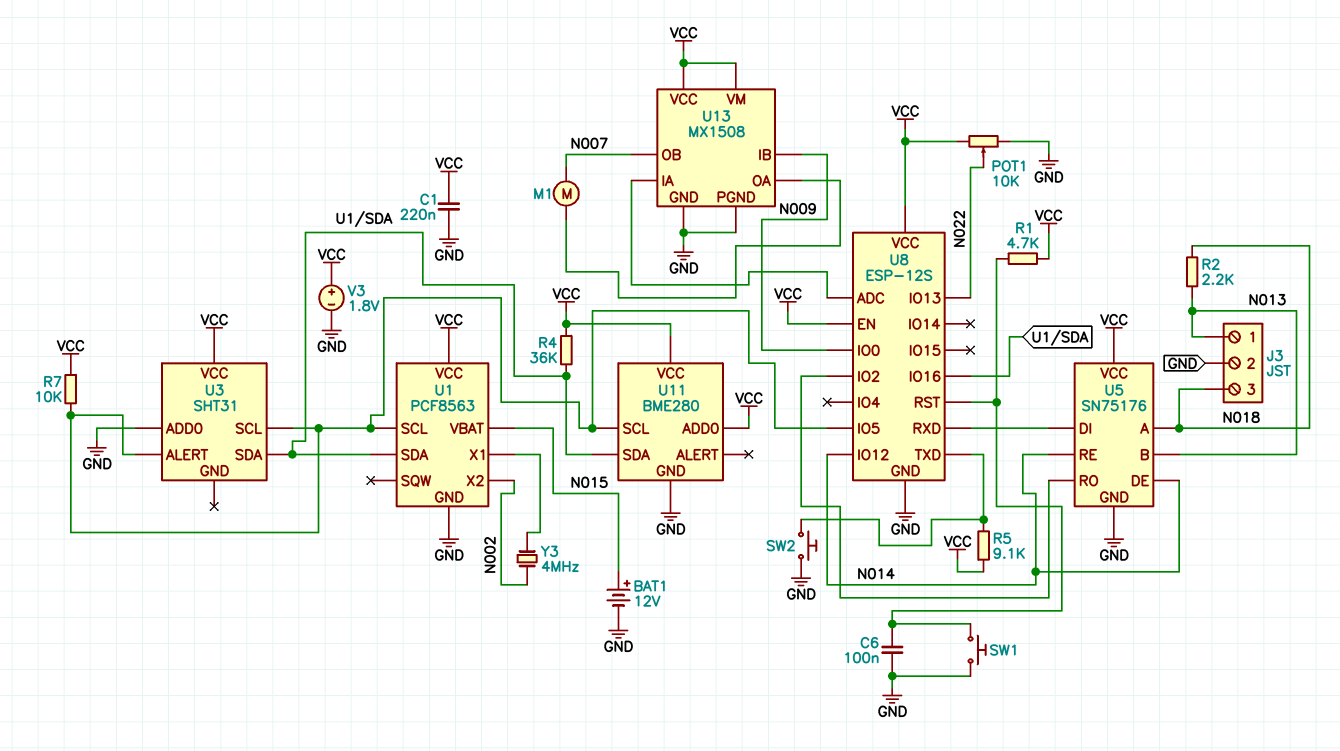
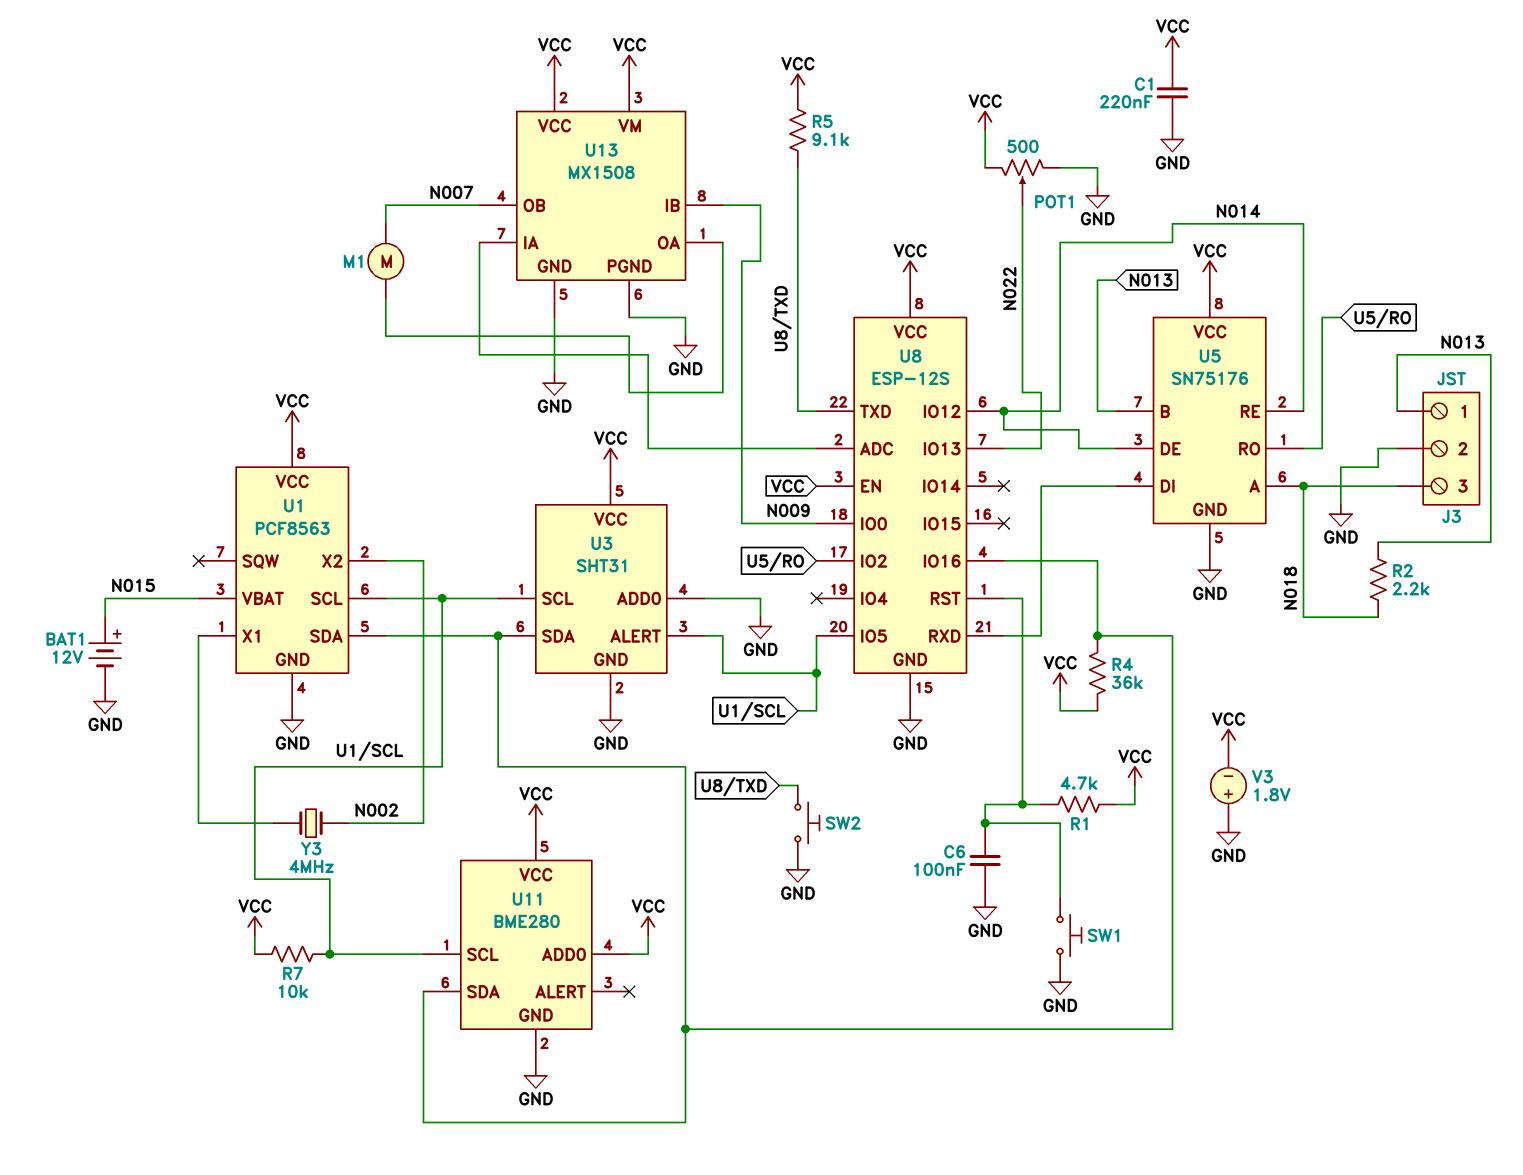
POT1: 10k (GND, VCC, wiper N022) -> 500 (GND, VCC, wiper N022)
U3 pin GND: none -> GND
V3: 1.8V (plus VCC, minus GND) -> 1.8V (plus GND, minus VCC)

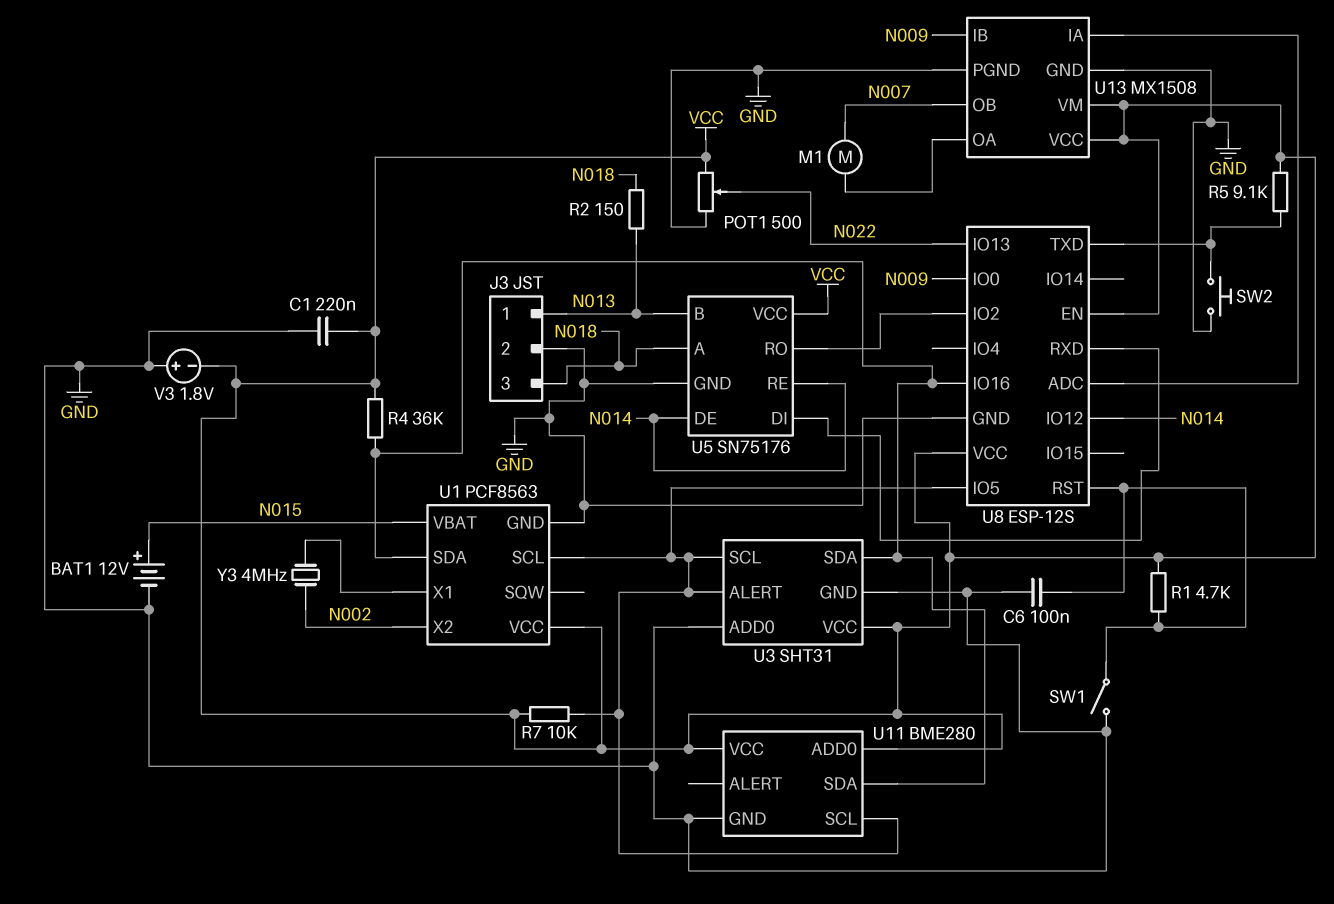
R2: 2.2k (N013, N018) -> 150 (N013, N018)
SW1: button (GND, U8/RST) -> switch (GND, U8/RST)

